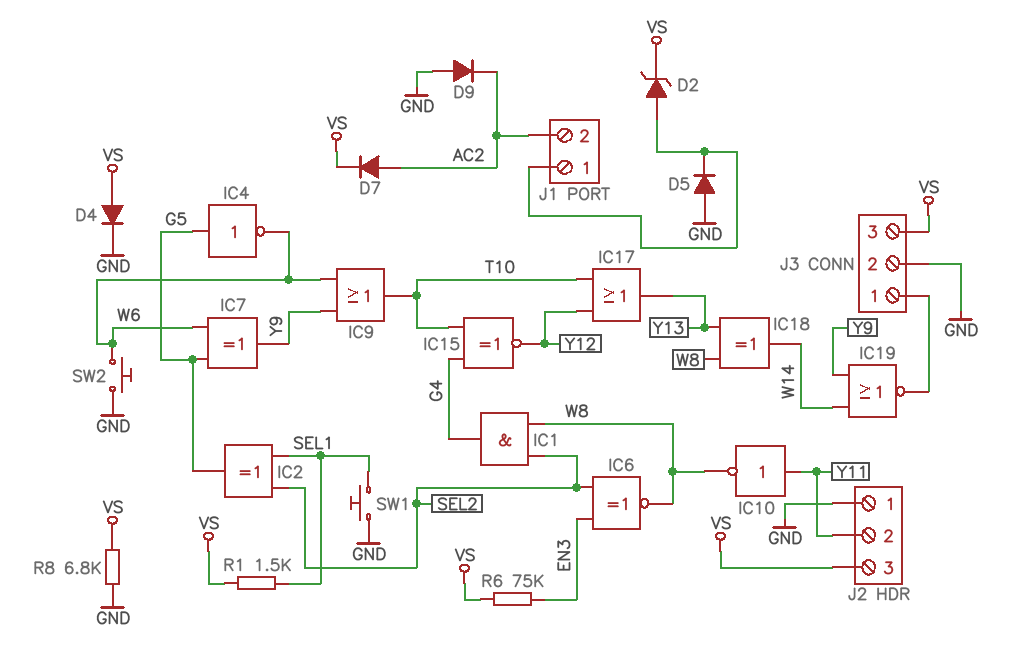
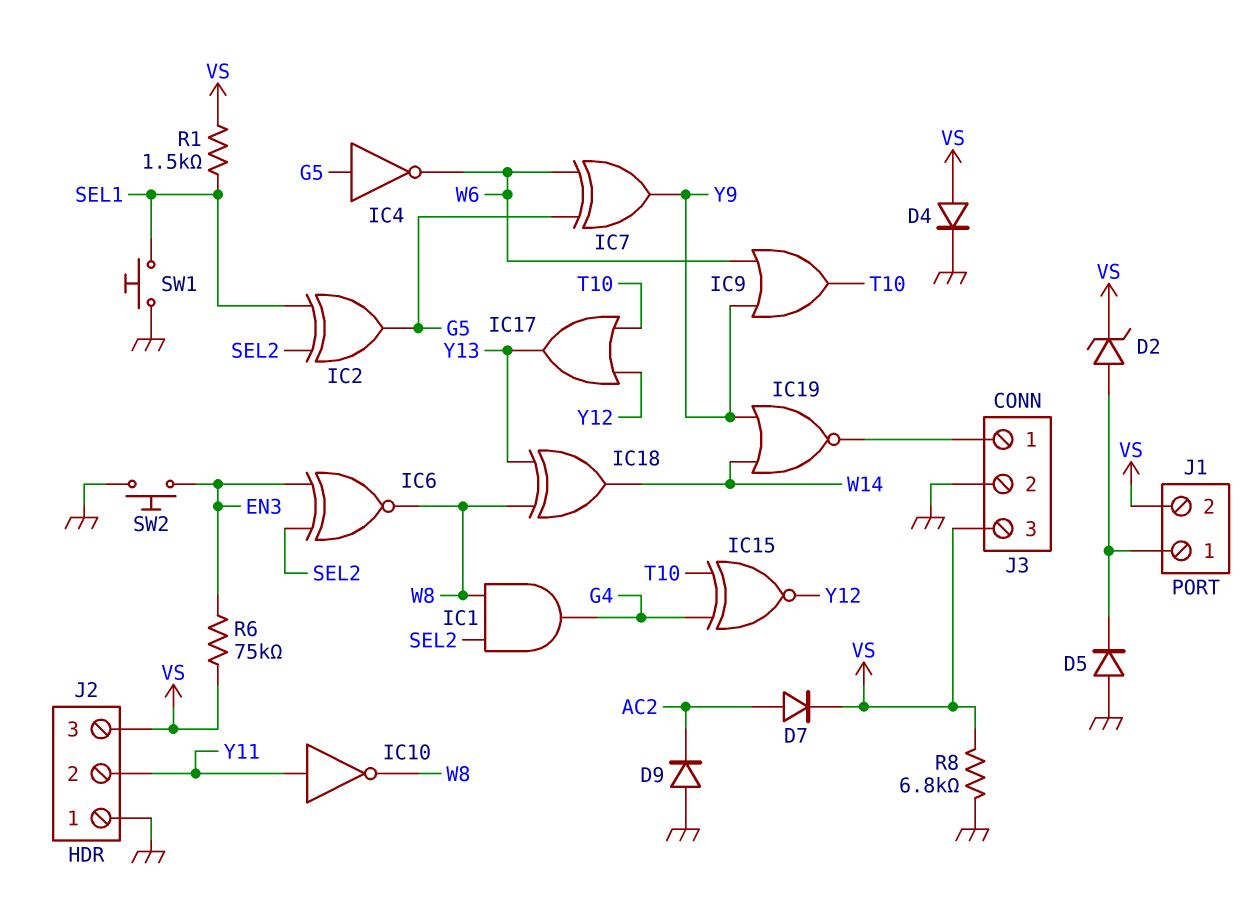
J1 pin 2: AC2 -> VS
SW2: button (GND, W6) -> button (EN3, GND)

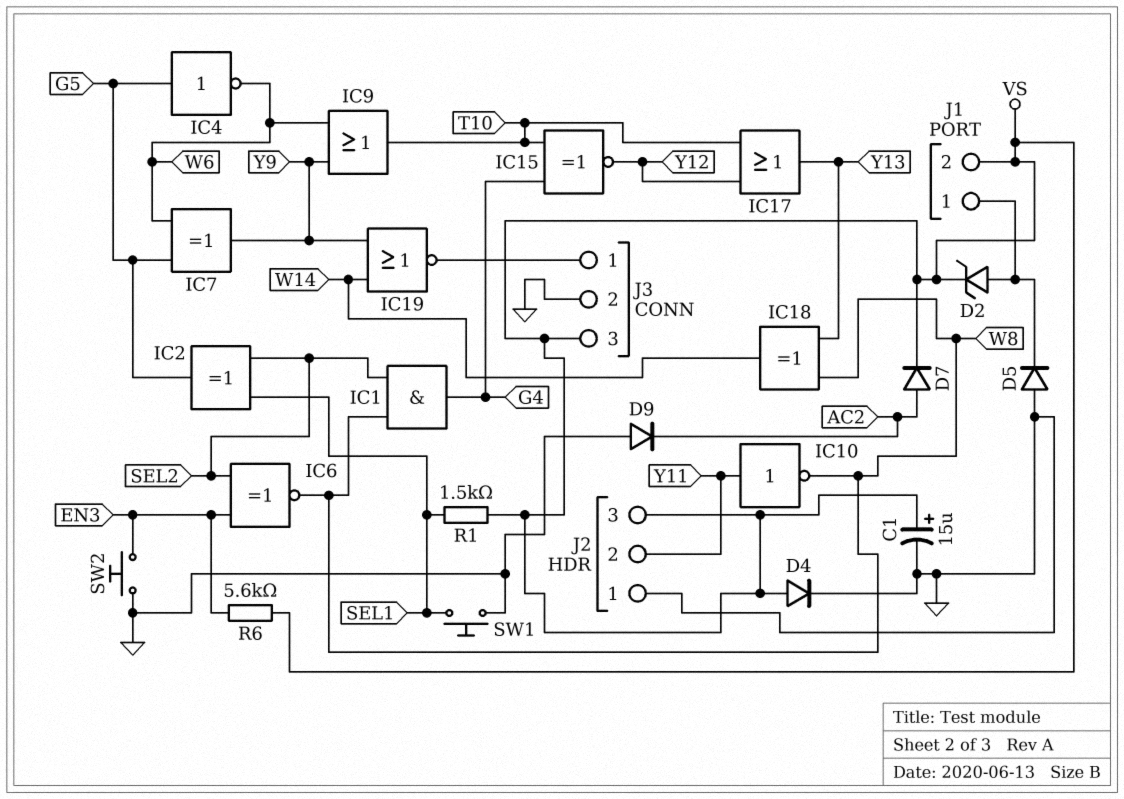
C1: none -> 15uF (plus VS, minus GND)
R6: 75k (EN3, VS) -> 5.6k (EN3, VS)
R8: 6.8k (GND, VS) -> none

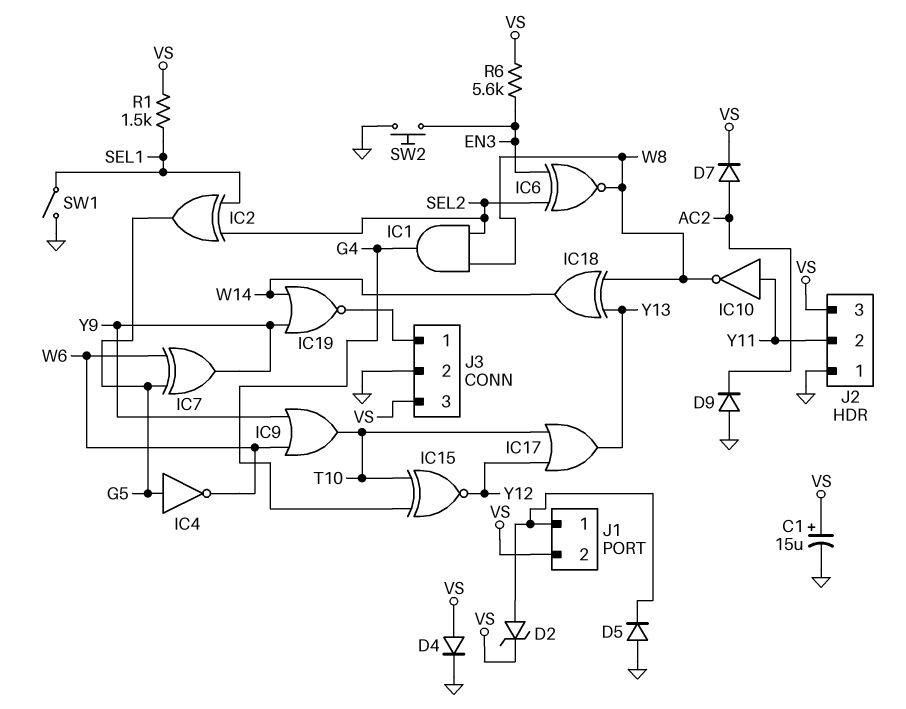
SW1: button (GND, SEL1) -> switch (GND, SEL1)

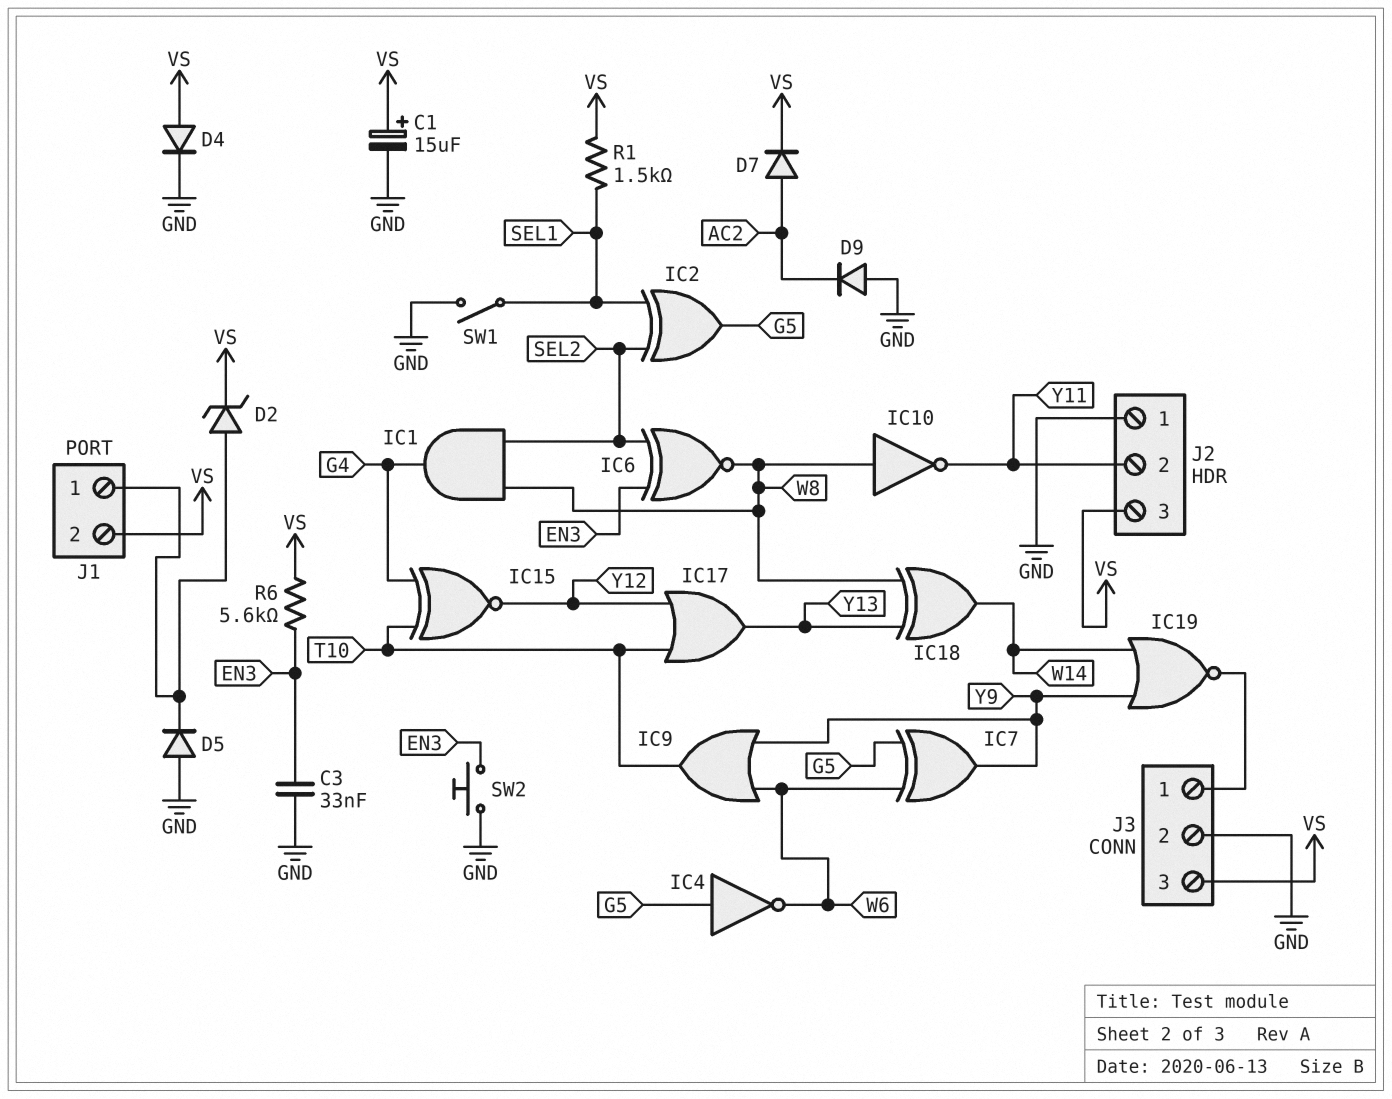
C3: none -> 33nF (EN3, GND)
IC10: NOT (in Y11, out W8) -> NOT (in W8, out Y11)

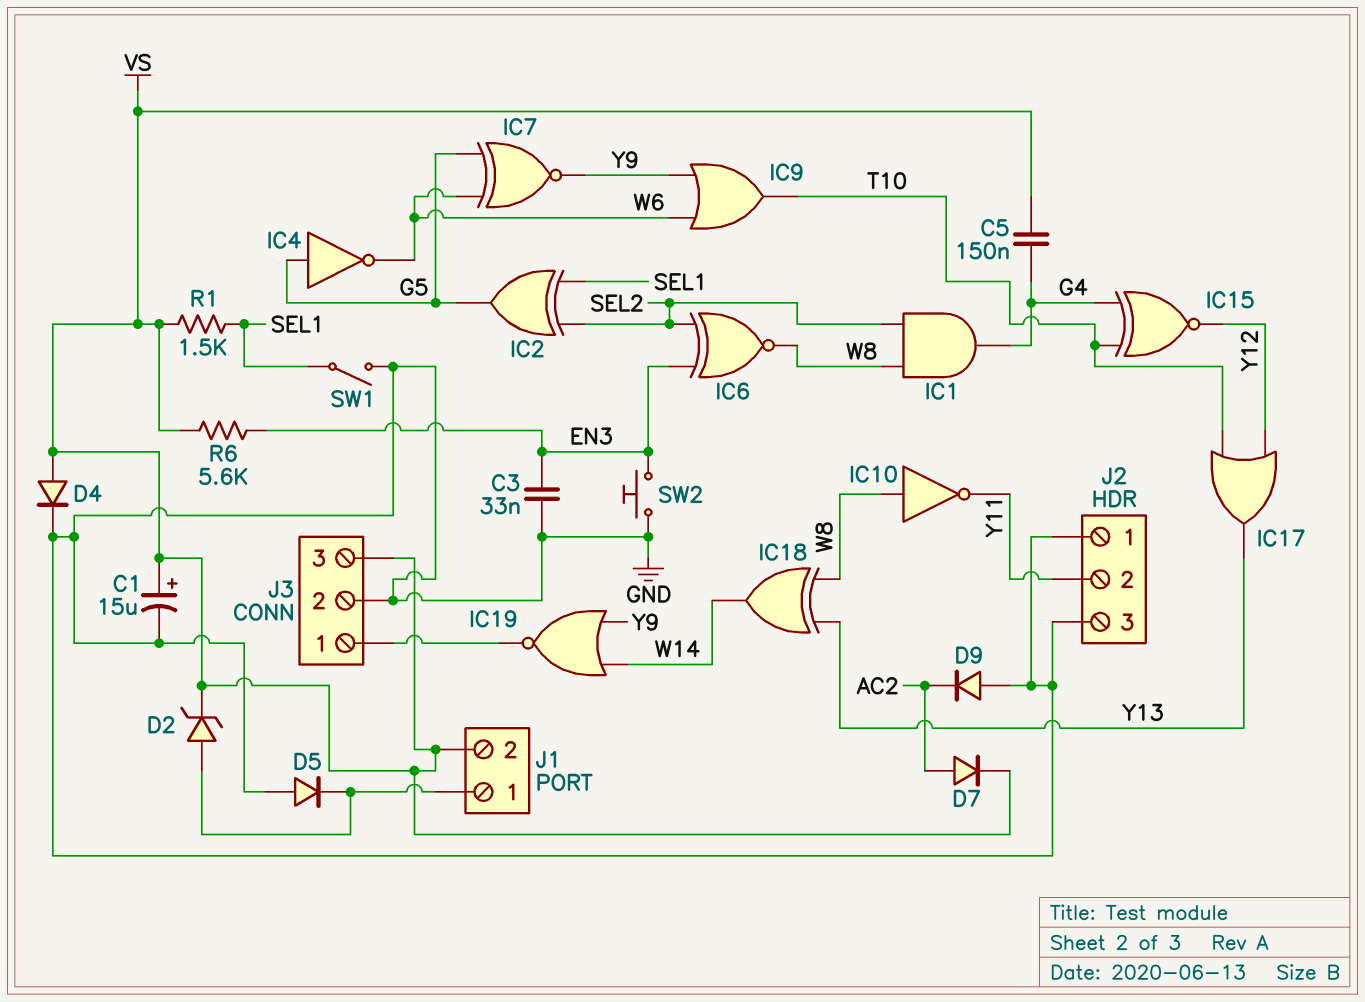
C5: none -> 150nF (G4, VS)
IC7: XOR (in G5, in W6, out Y9) -> XNOR (in G5, in W6, out Y9)
J2 pin 3: VS -> GND

